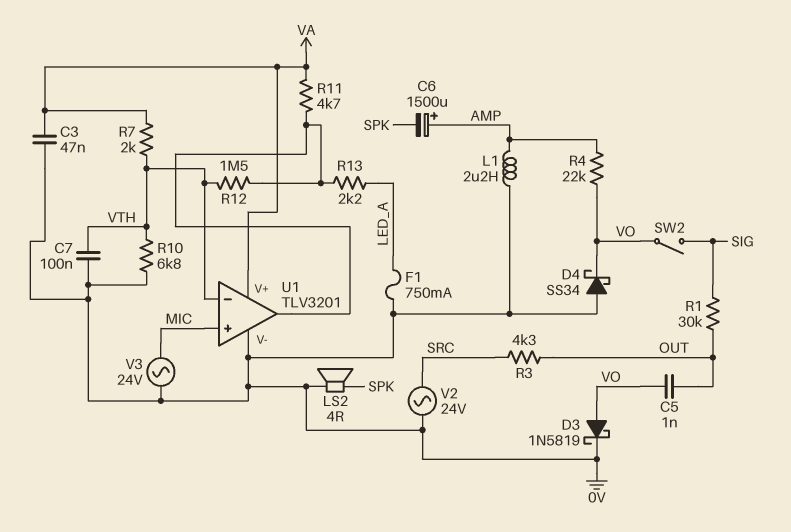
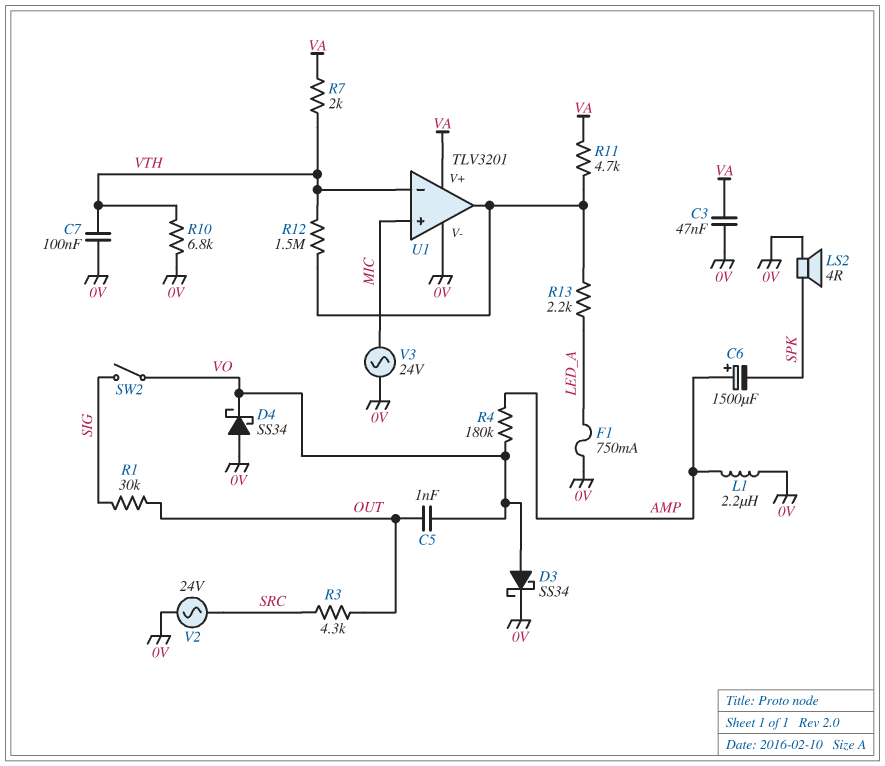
D3: schottky 1N5819 (A VO, K 0V) -> schottky SS34 (A VO, K 0V)
R4: 22k (AMP, VO) -> 180k (AMP, VO)

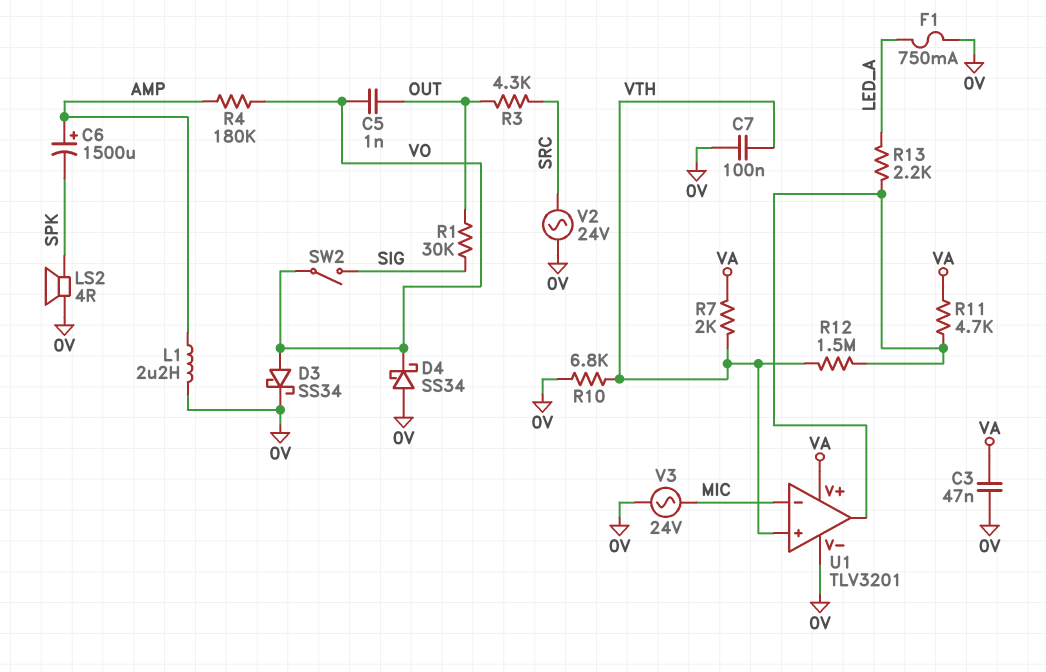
U1 pin in+: MIC -> VTH
U1 pin in-: VTH -> MIC

